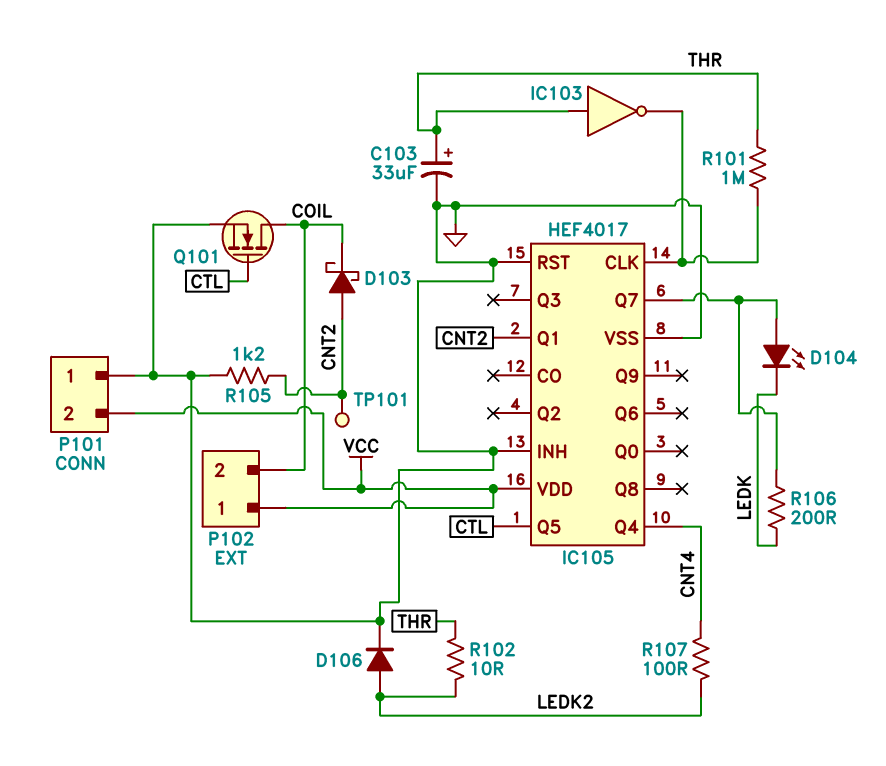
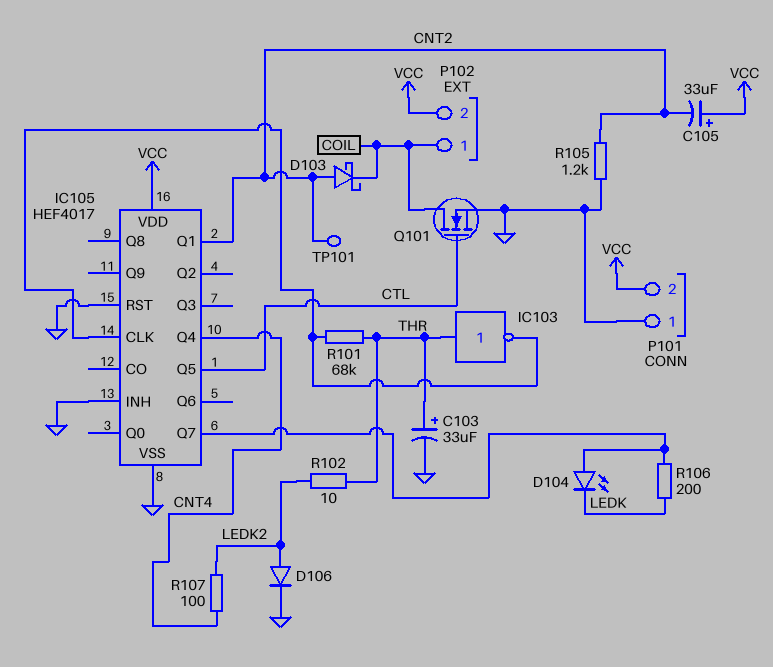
C105: none -> 33uF (plus VCC, minus CNT2)
P102 pin 1: VCC -> COIL
P102 pin 2: COIL -> VCC
R101: 1M (IC105/CLK, THR) -> 68k (IC105/CLK, THR)

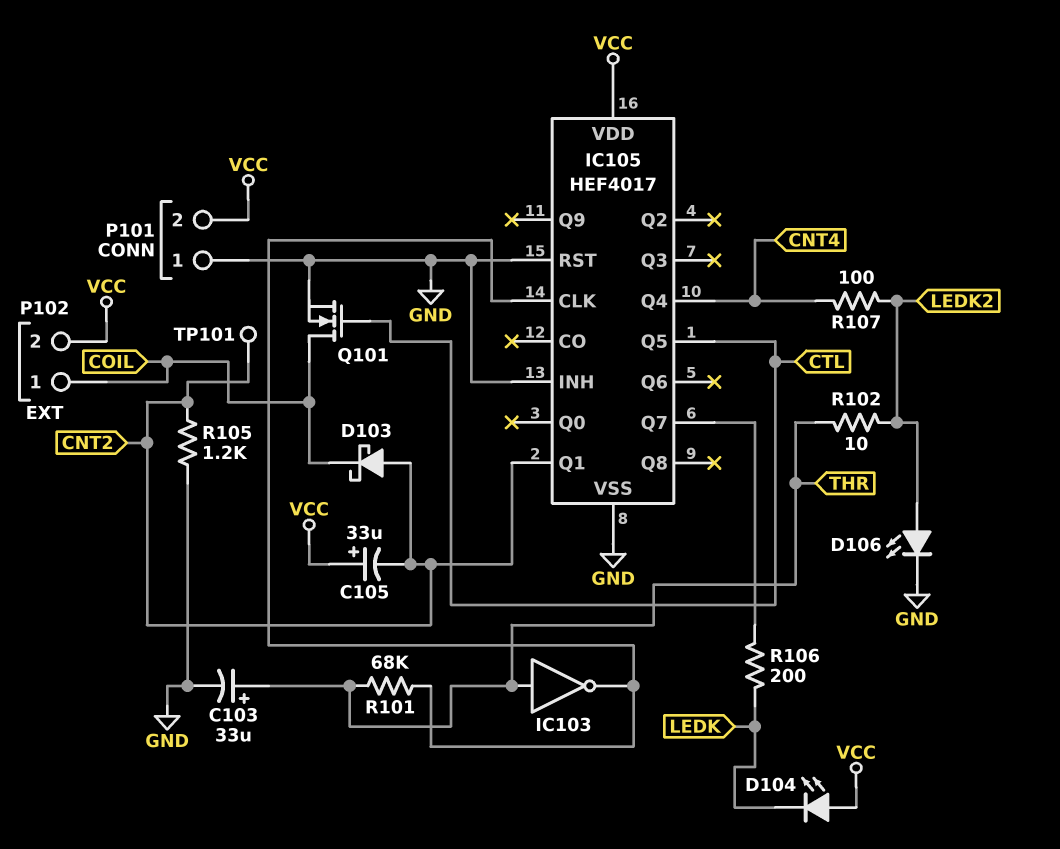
D104: LED (A IC105/Q7, K LEDK) -> LED (A VCC, K LEDK)
D106: diode (A LEDK2, K GND) -> LED (A LEDK2, K GND)

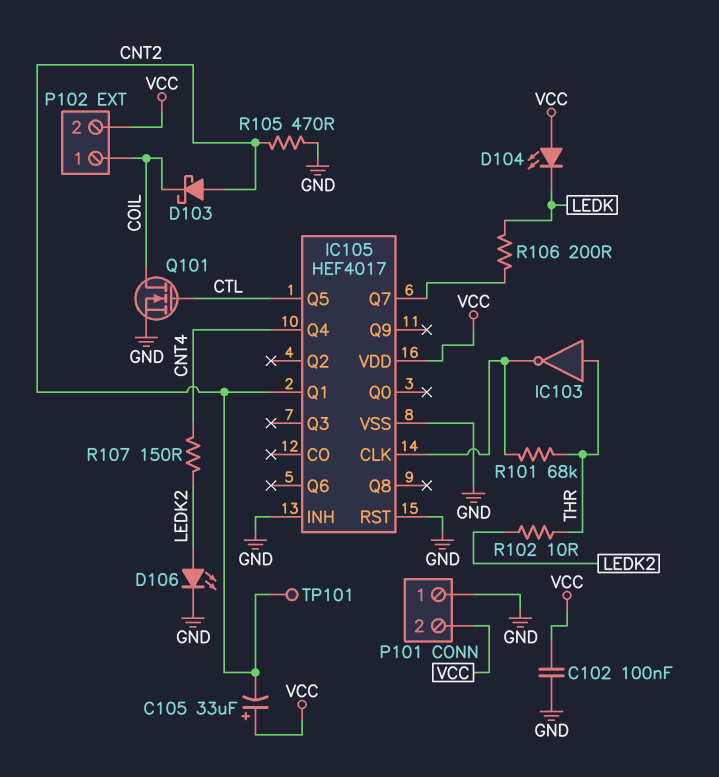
C102: none -> 100nF (GND, VCC)
C103: 33uF (plus THR, minus GND) -> none
R105: 1.2k (CNT2, GND) -> 470 (CNT2, GND)
R107: 100 (CNT4, LEDK2) -> 150 (CNT4, LEDK2)

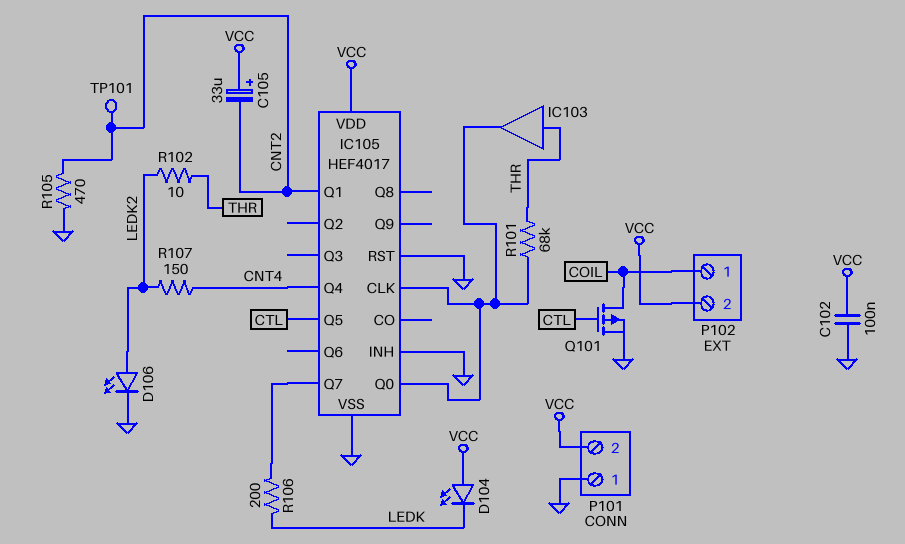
D103: schottky (A CNT2, K COIL) -> none
IC103: NOT (in THR, out IC105/CLK) -> buffer (in THR, out IC105/CLK)
IC105 pin Q0: none -> IC105/CLK
Q101: NMOS (G CTL, D COIL, S GND) -> PMOS (G CTL, D COIL, S GND)

